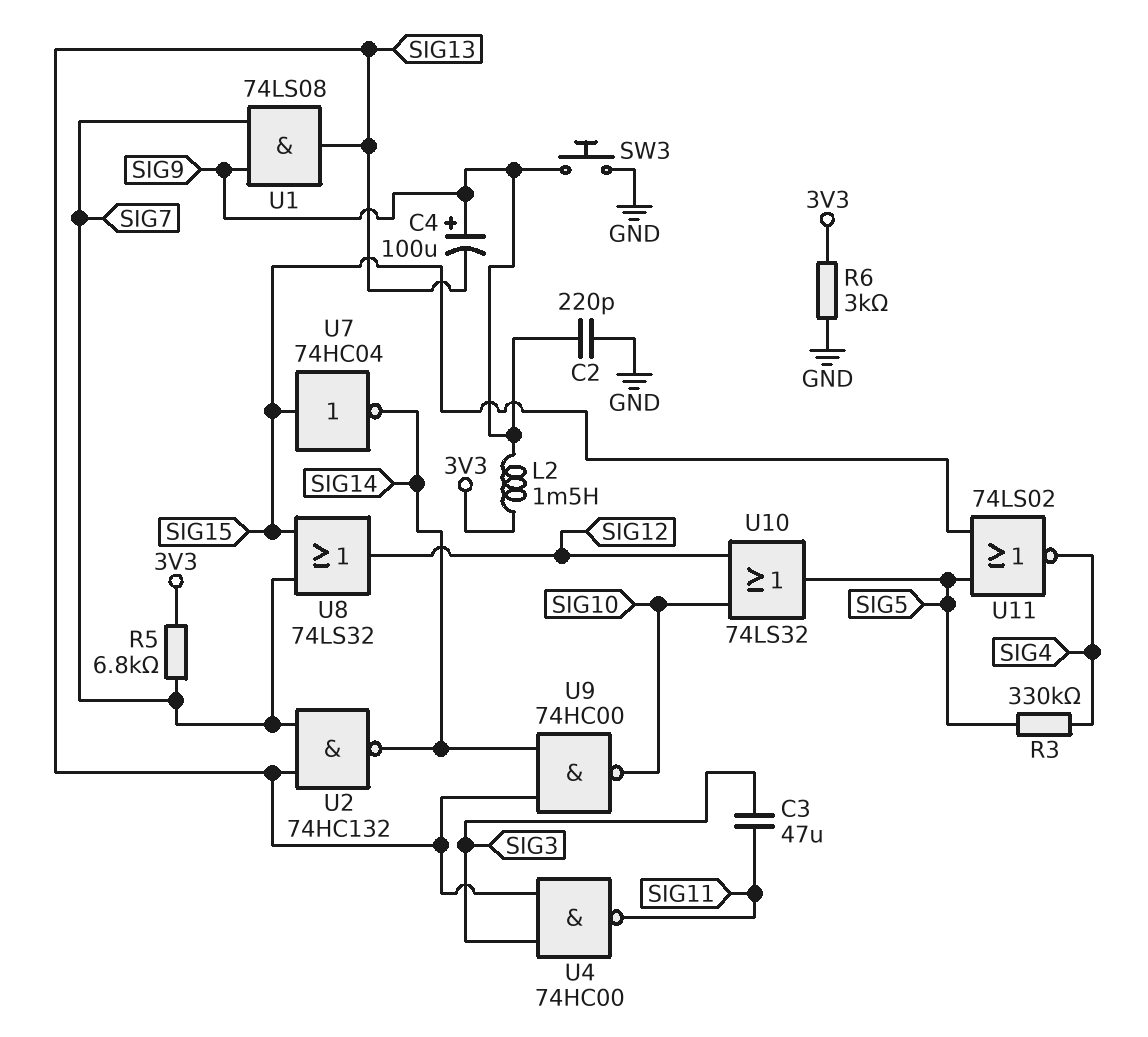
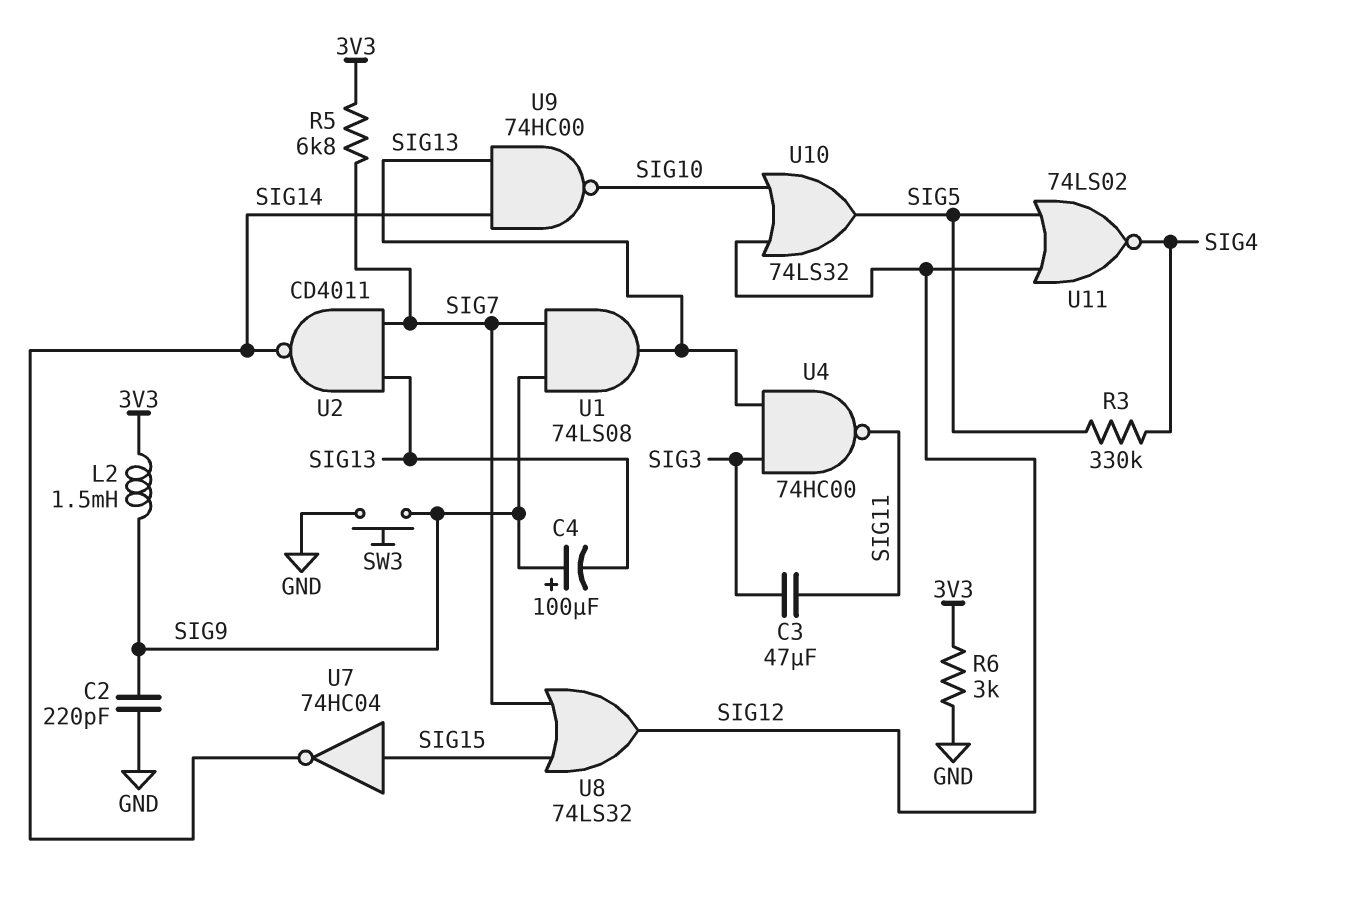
U2: NAND 74HC132 (in SIG7, in SIG13, out SIG14) -> NAND CD4011 (in SIG7, in SIG13, out SIG14)
U11: NOR 74LS02 (in SIG5, in SIG15, out SIG4) -> NOR 74LS02 (in SIG5, in SIG12, out SIG4)

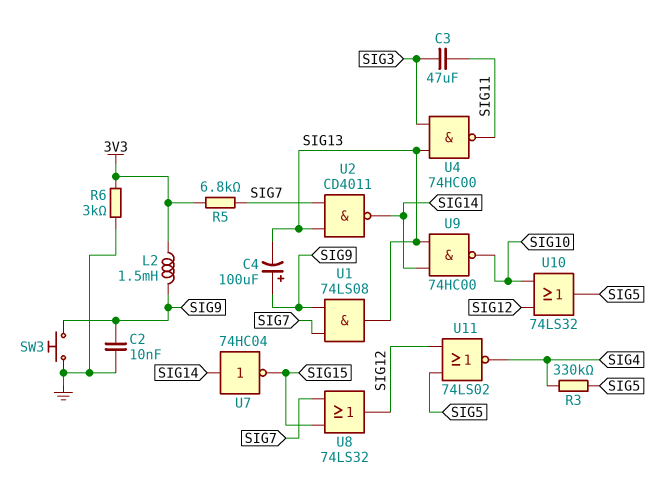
C2: 220pF (GND, SIG9) -> 10nF (GND, SIG9)
U7: NOT 74HC04 (in SIG15, out SIG14) -> NOT 74HC04 (in SIG14, out SIG15)

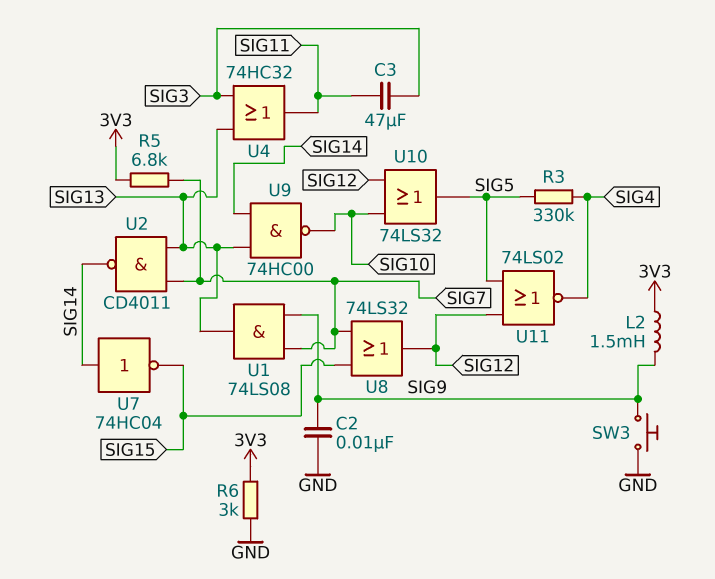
C4: 100uF (plus SIG9, minus SIG13) -> none
U4: NAND 74HC00 (in SIG3, in SIG13, out SIG11) -> OR 74HC32 (in SIG3, in SIG13, out SIG11)

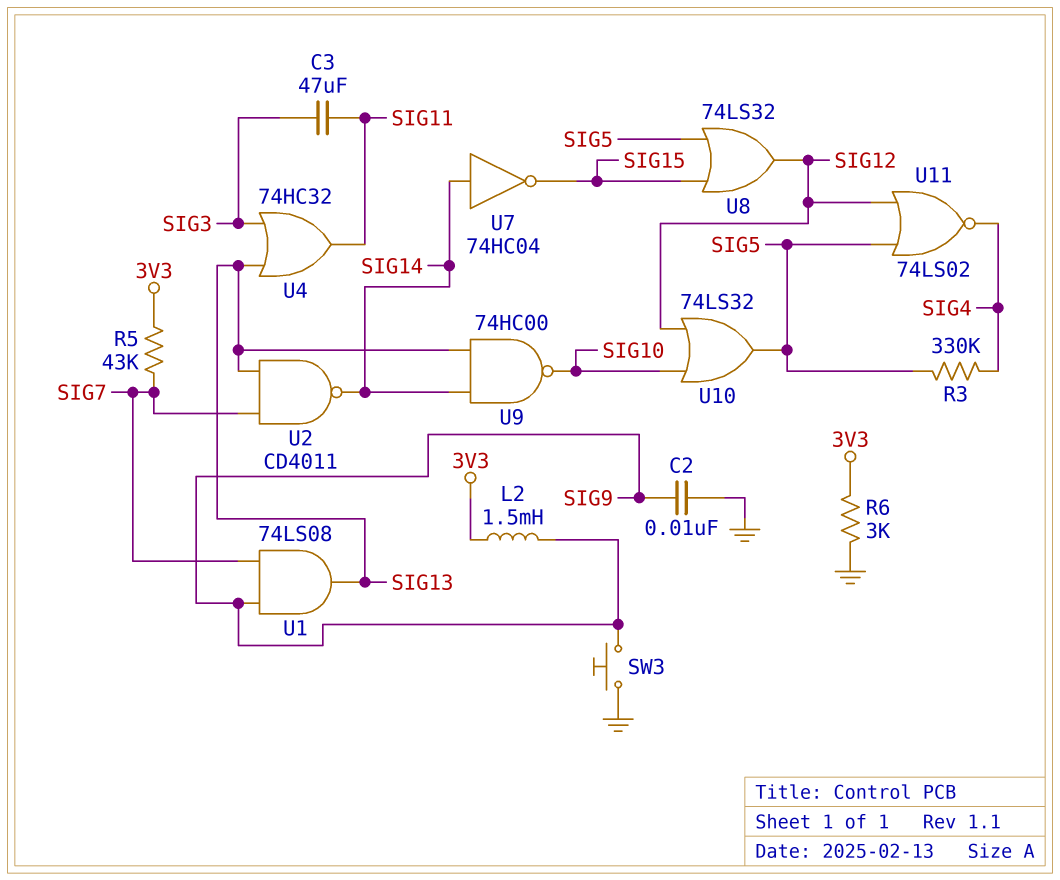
R5: 6.8k (3V3, SIG7) -> 43k (3V3, SIG7)
U8: OR 74LS32 (in SIG7, in SIG15, out SIG12) -> OR 74LS32 (in SIG5, in SIG15, out SIG12)

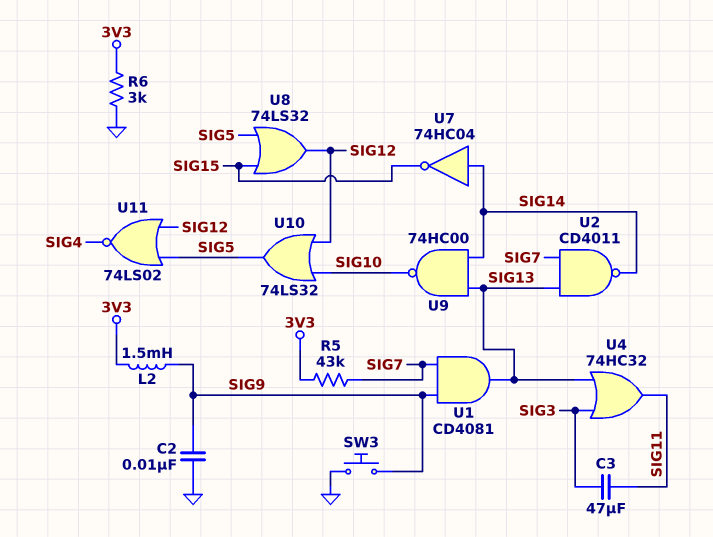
R3: 330k (SIG4, SIG5) -> none
U1: AND 74LS08 (in SIG7, in SIG9, out SIG13) -> AND CD4081 (in SIG7, in SIG9, out SIG13)

